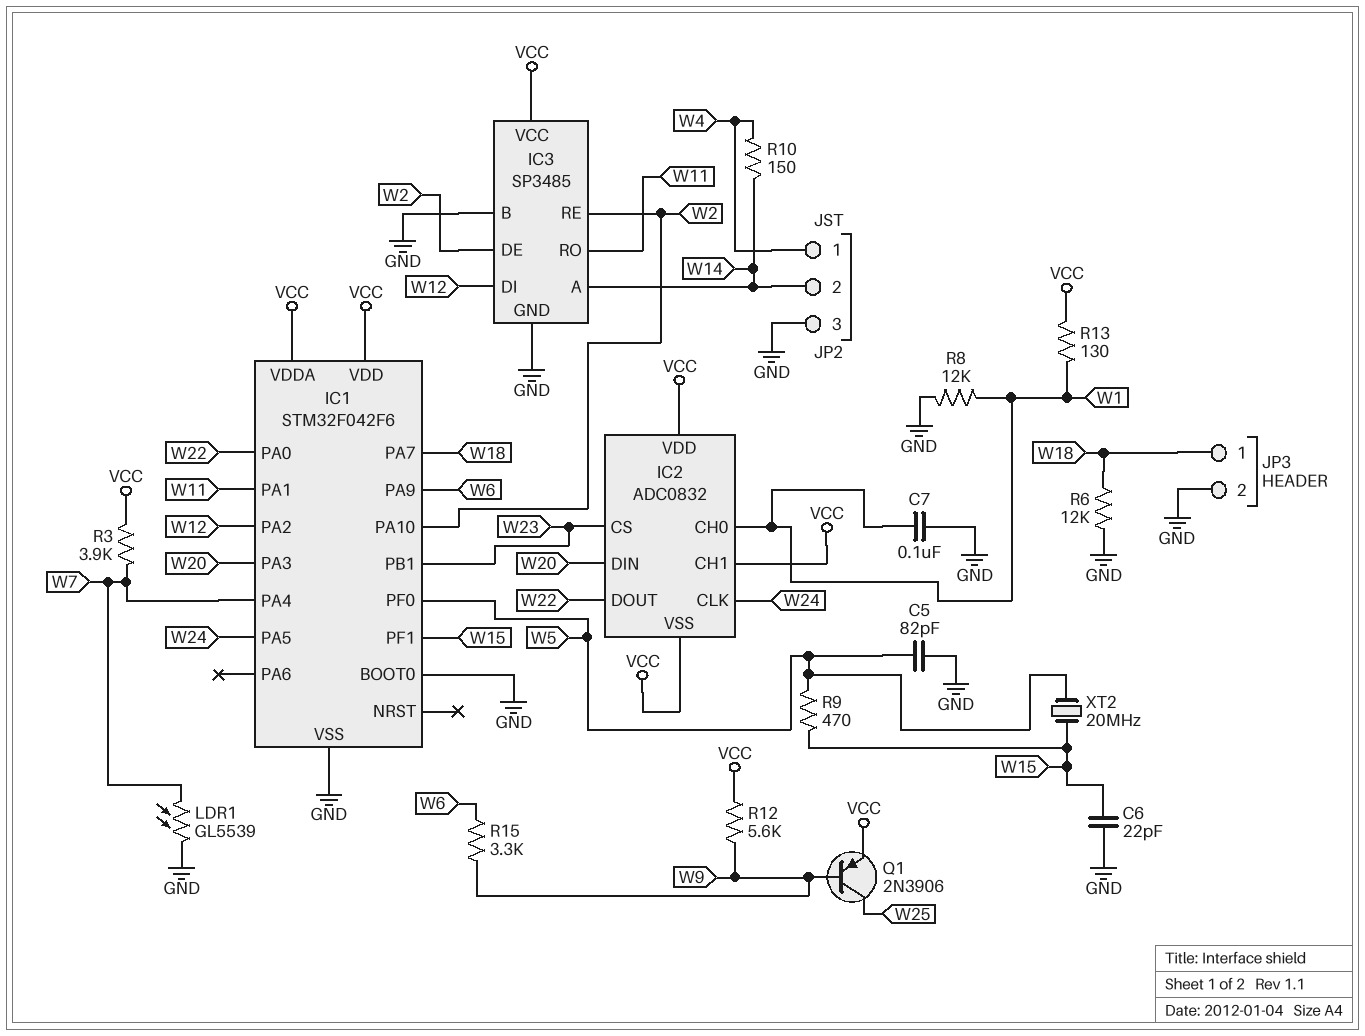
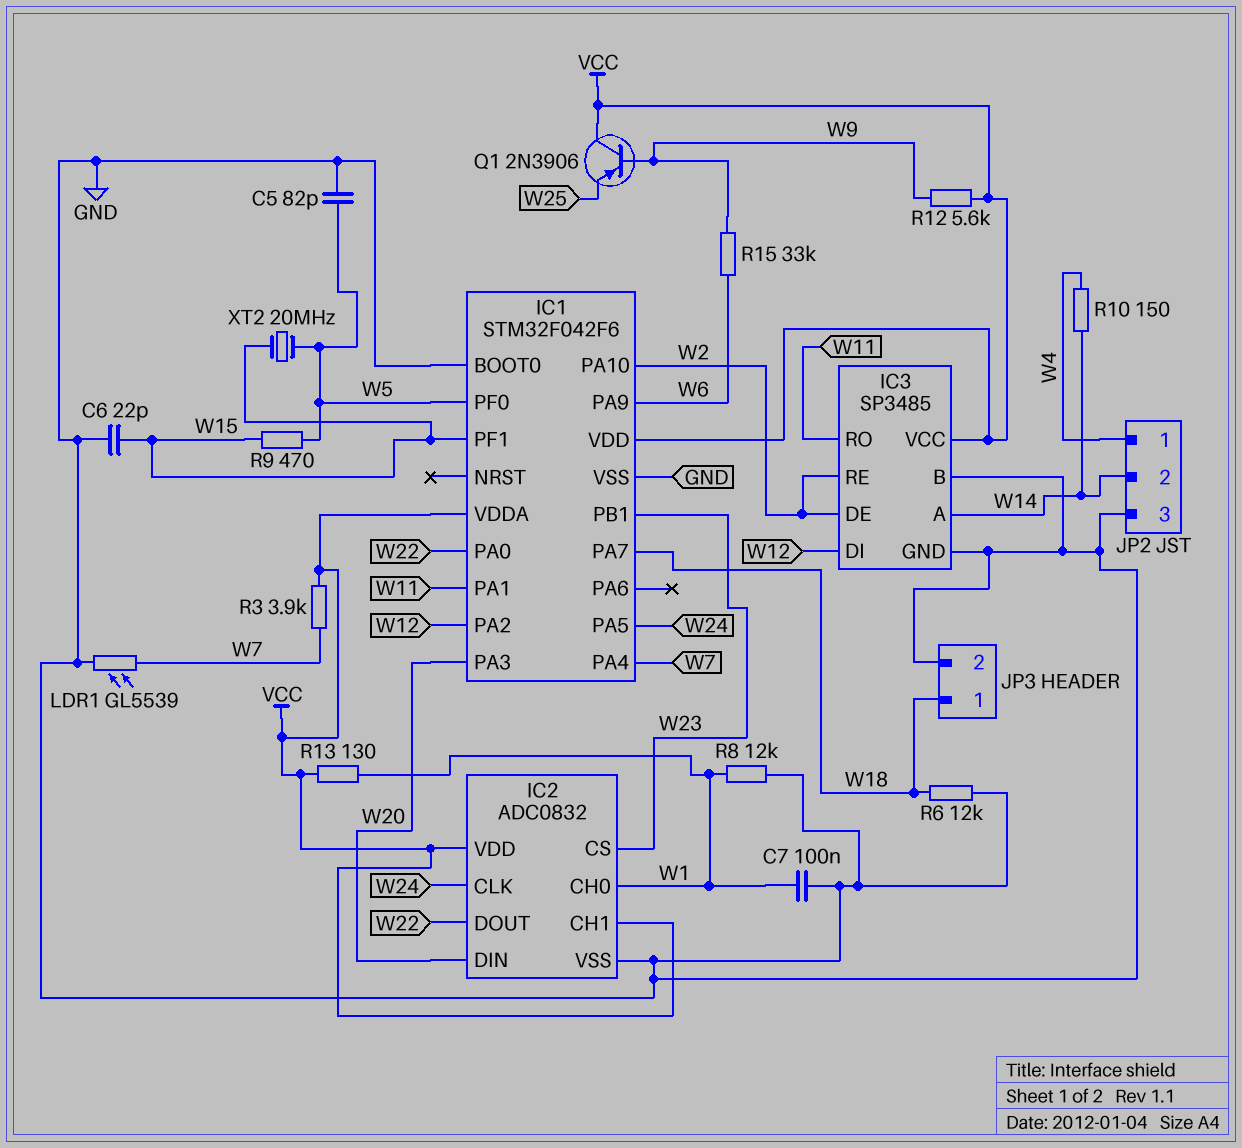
IC2 pin VSS: VCC -> GND
Q1: PNP 2N3906 (B W9, C W25, E VCC) -> PNP 2N3906 (B W9, C VCC, E W25)
R15: 3.3k (W6, W9) -> 33k (W6, W9)

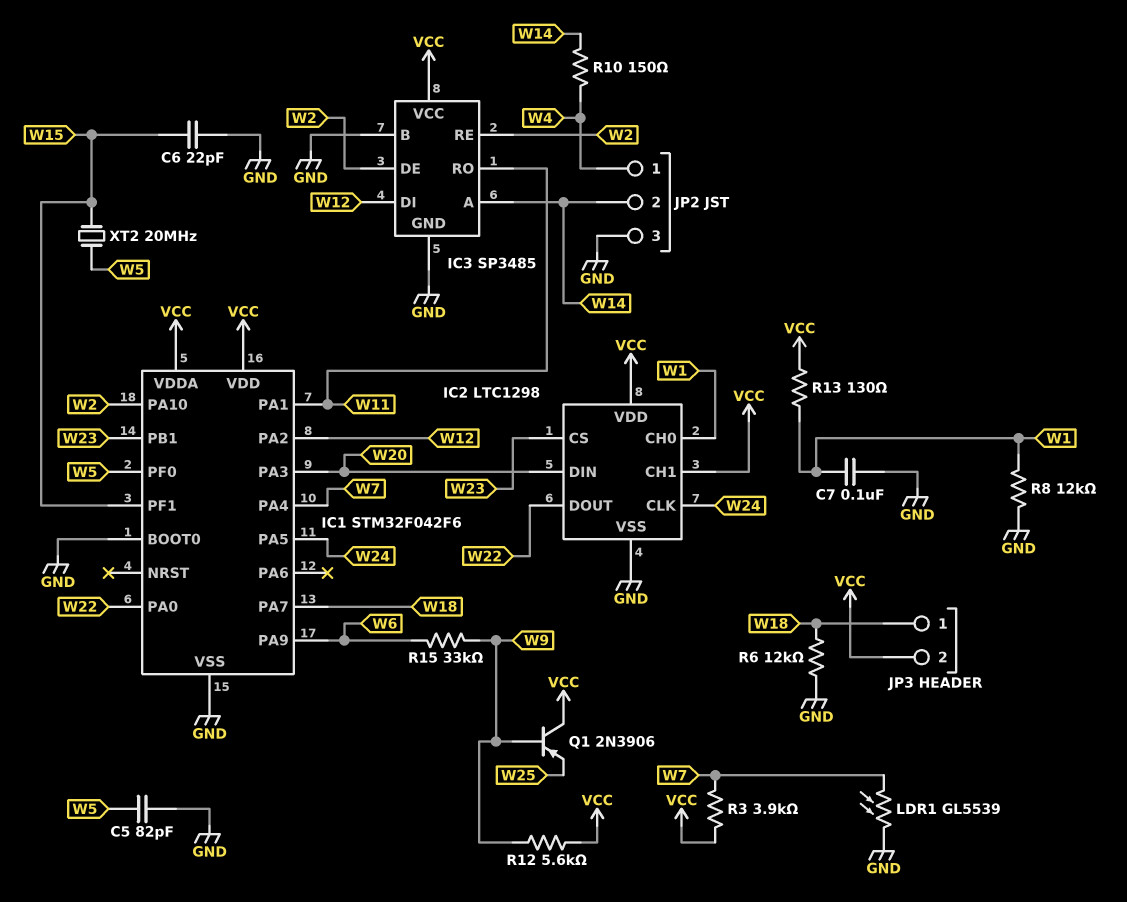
IC2: ADC0832 -> LTC1298
JP3 pin 2: GND -> VCC
R9: 470 (W5, W15) -> none

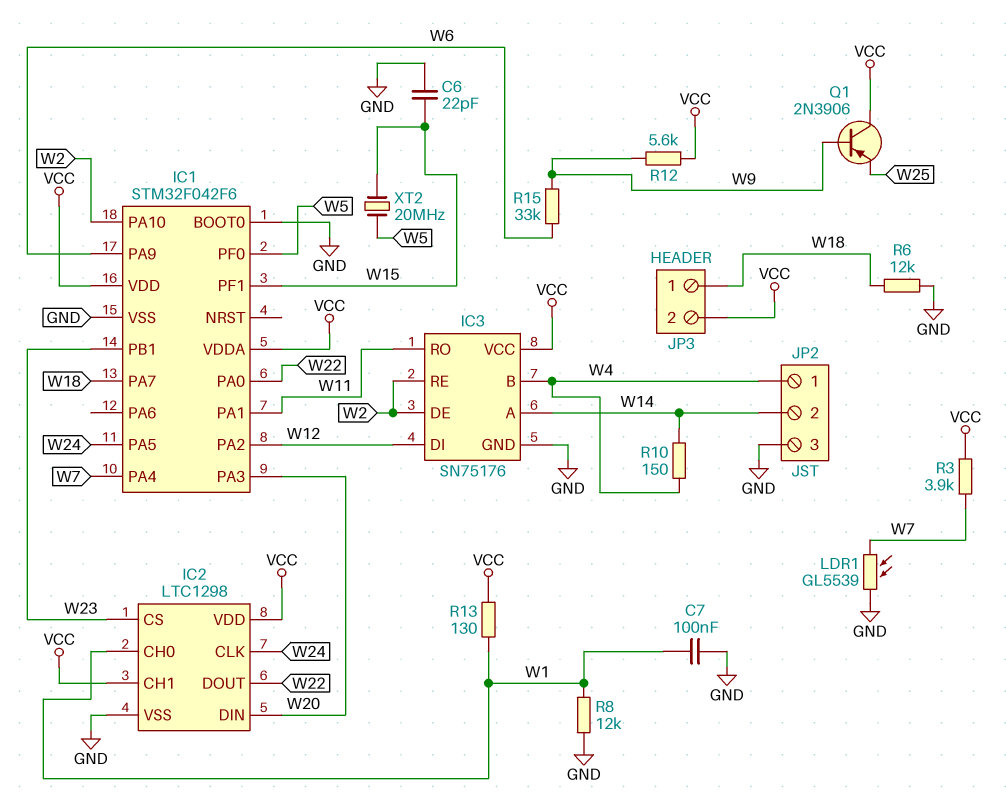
C5: 82pF (GND, W5) -> none
IC3: SP3485 -> SN75176
IC3 pin B: GND -> W4

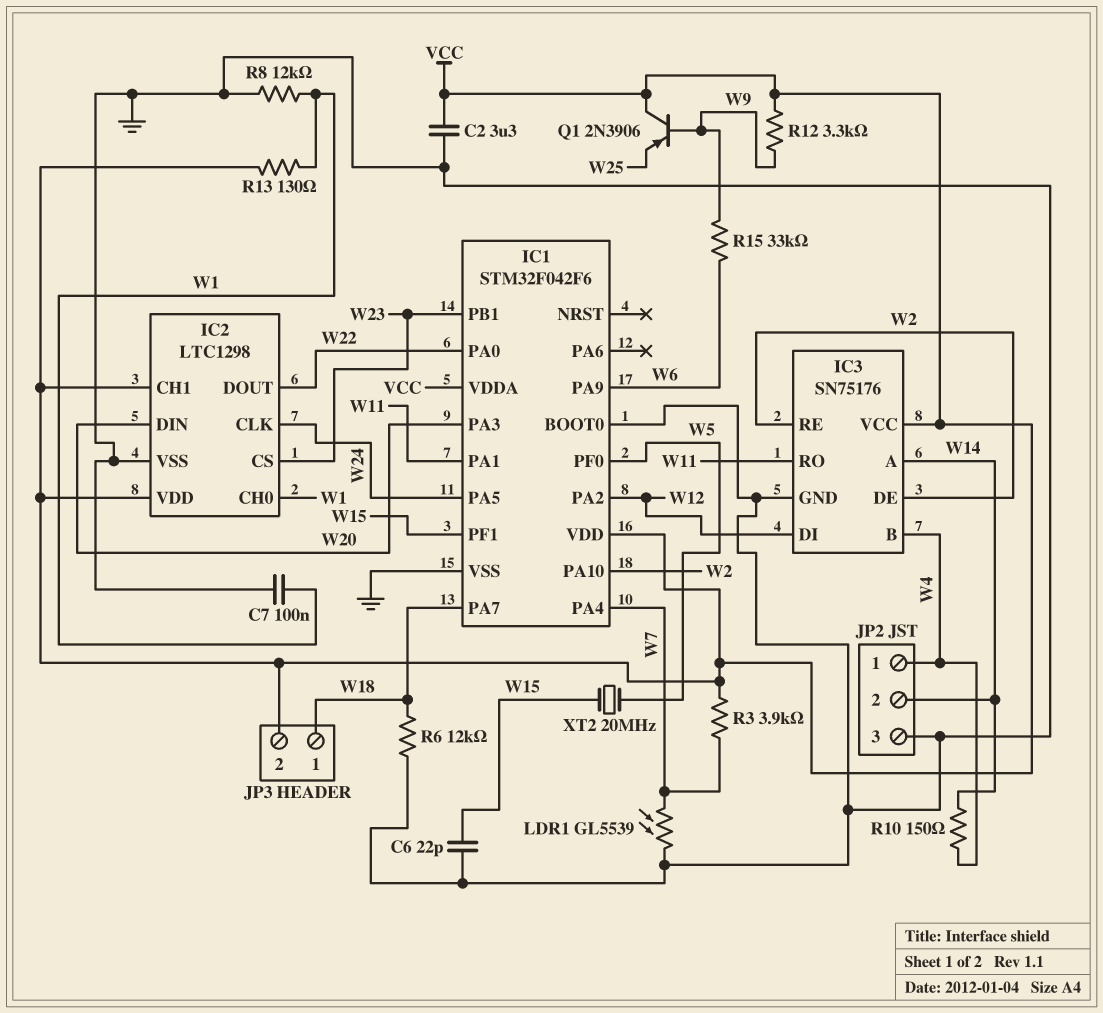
C2: none -> 3.3uF (GND, VCC)
R12: 5.6k (VCC, W9) -> 3.3k (VCC, W9)

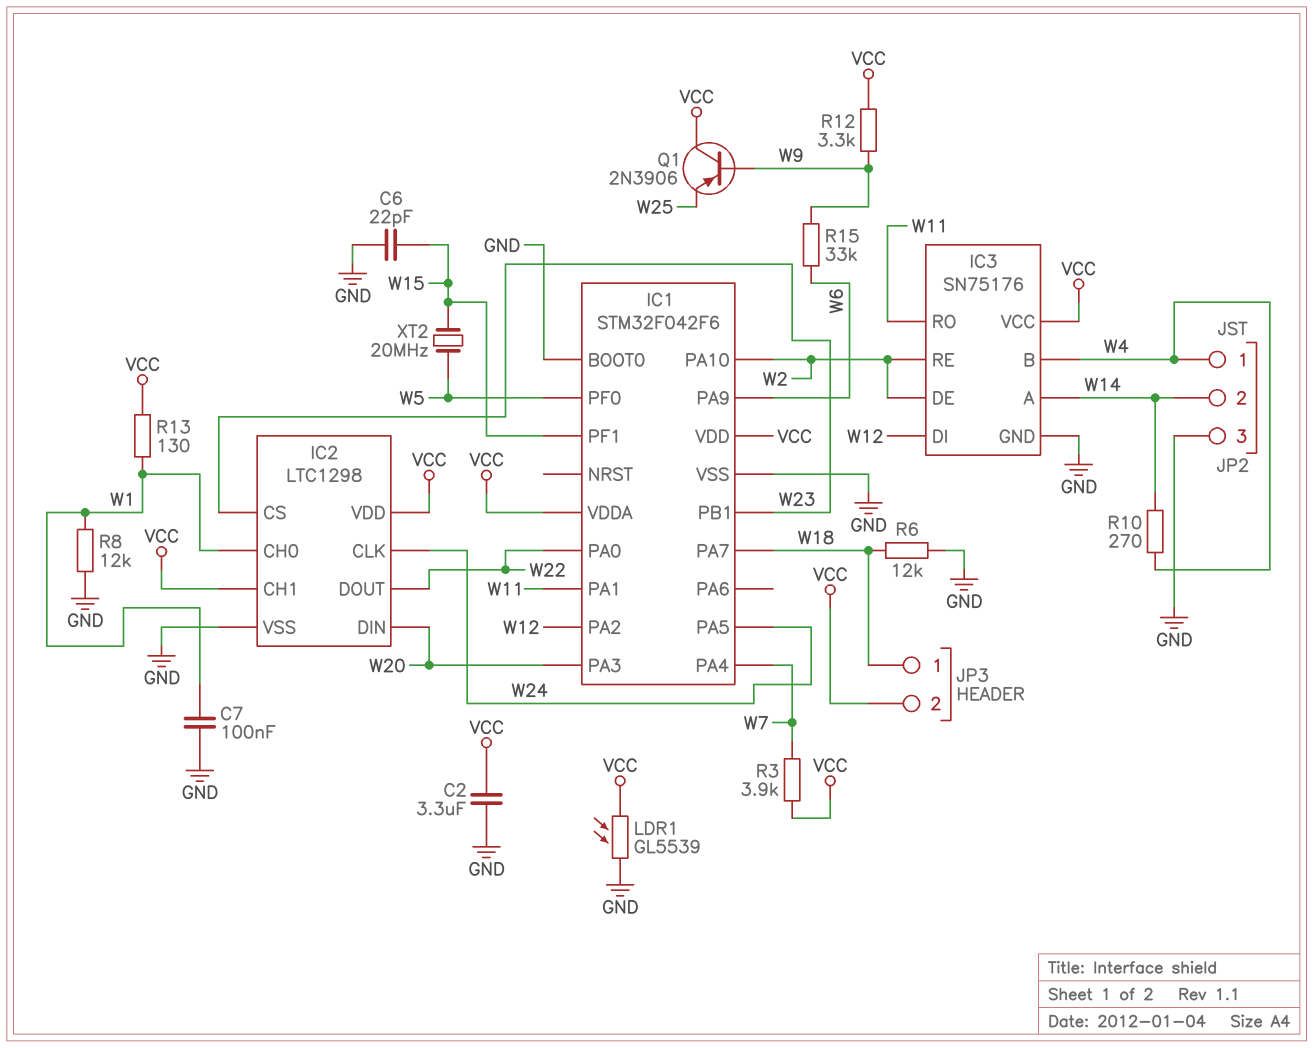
LDR1: GL5539 (GND, W7) -> GL5539 (GND, VCC)
R10: 150 (W4, W14) -> 270 (W4, W14)

